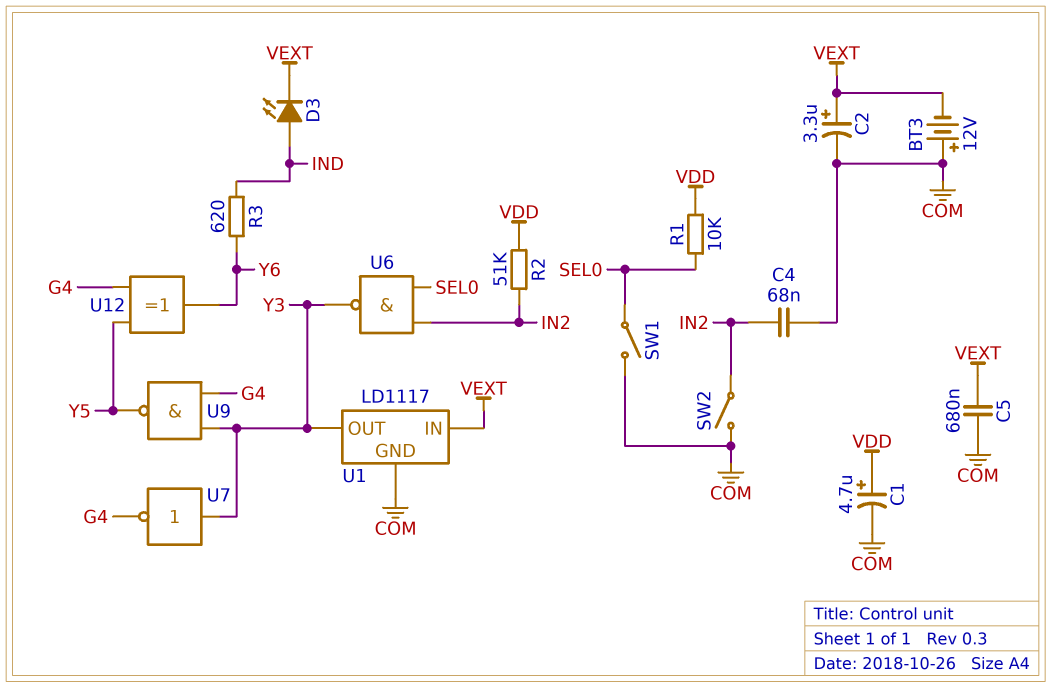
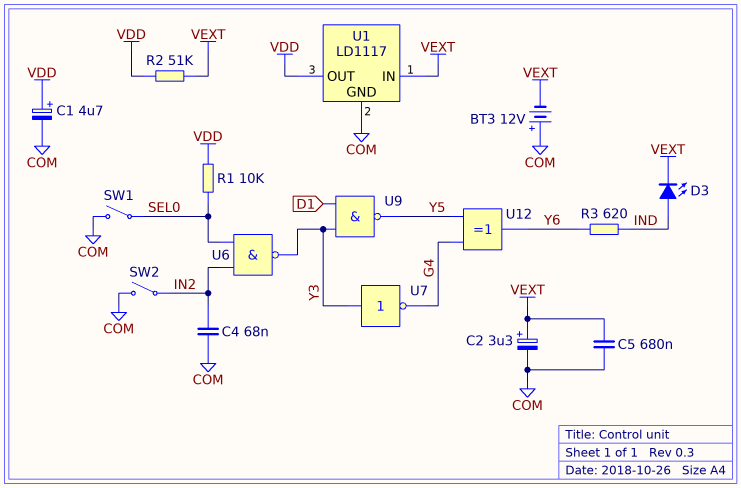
R2: 51k (IN2, VDD) -> 51k (VDD, VEXT)
U1 pin OUT: Y3 -> VDD
U9: NAND (in G4, in Y3, out Y5) -> NAND (in D1, in Y3, out Y5)

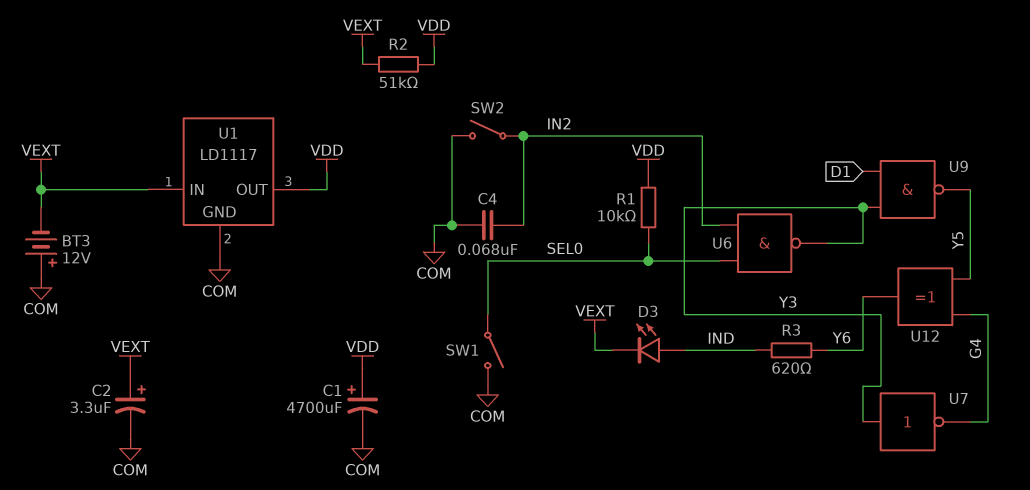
C1: 4.7uF (plus VDD, minus COM) -> 4700uF (plus VDD, minus COM)
C5: 680nF (COM, VEXT) -> none

